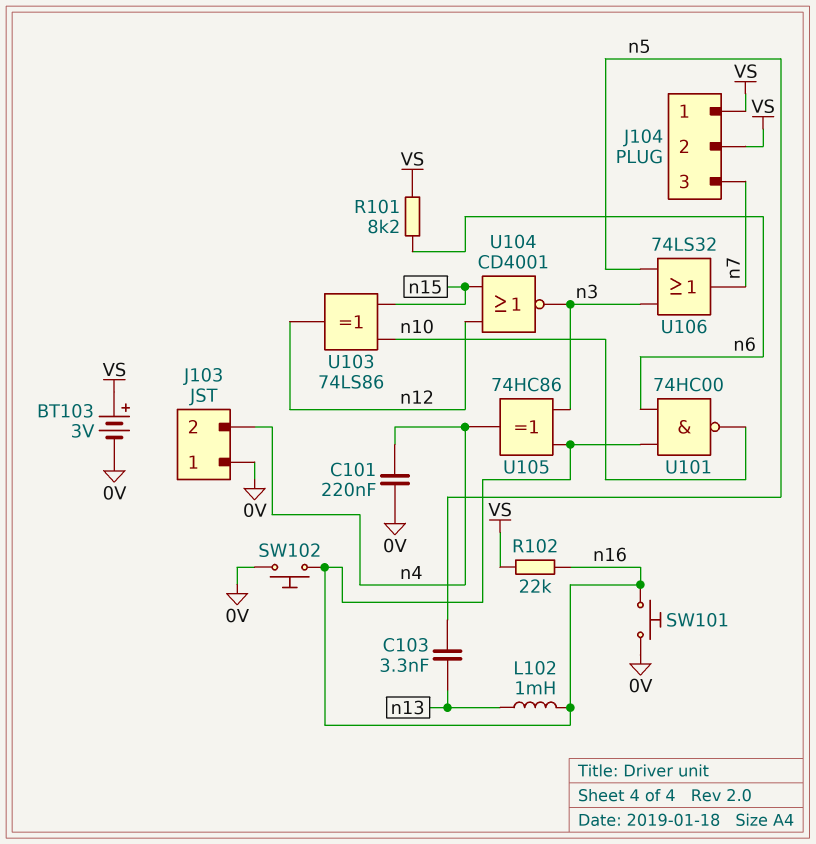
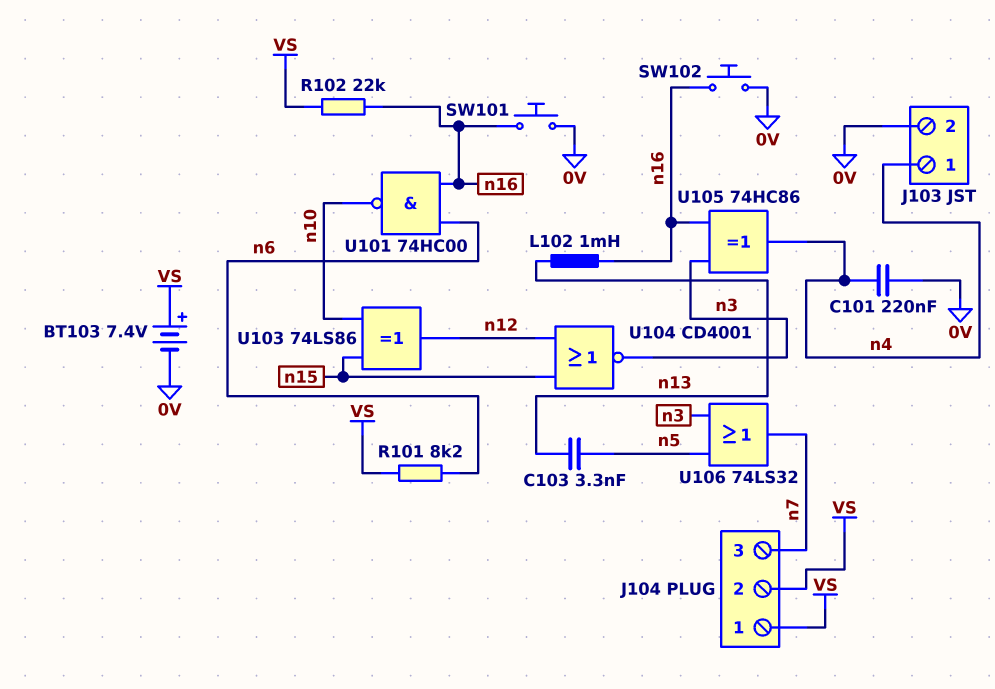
BT103: 3V (plus VS, minus 0V) -> 7.4V (plus VS, minus 0V)
J103 pin 1: 0V -> n4
J103 pin 2: n4 -> 0V

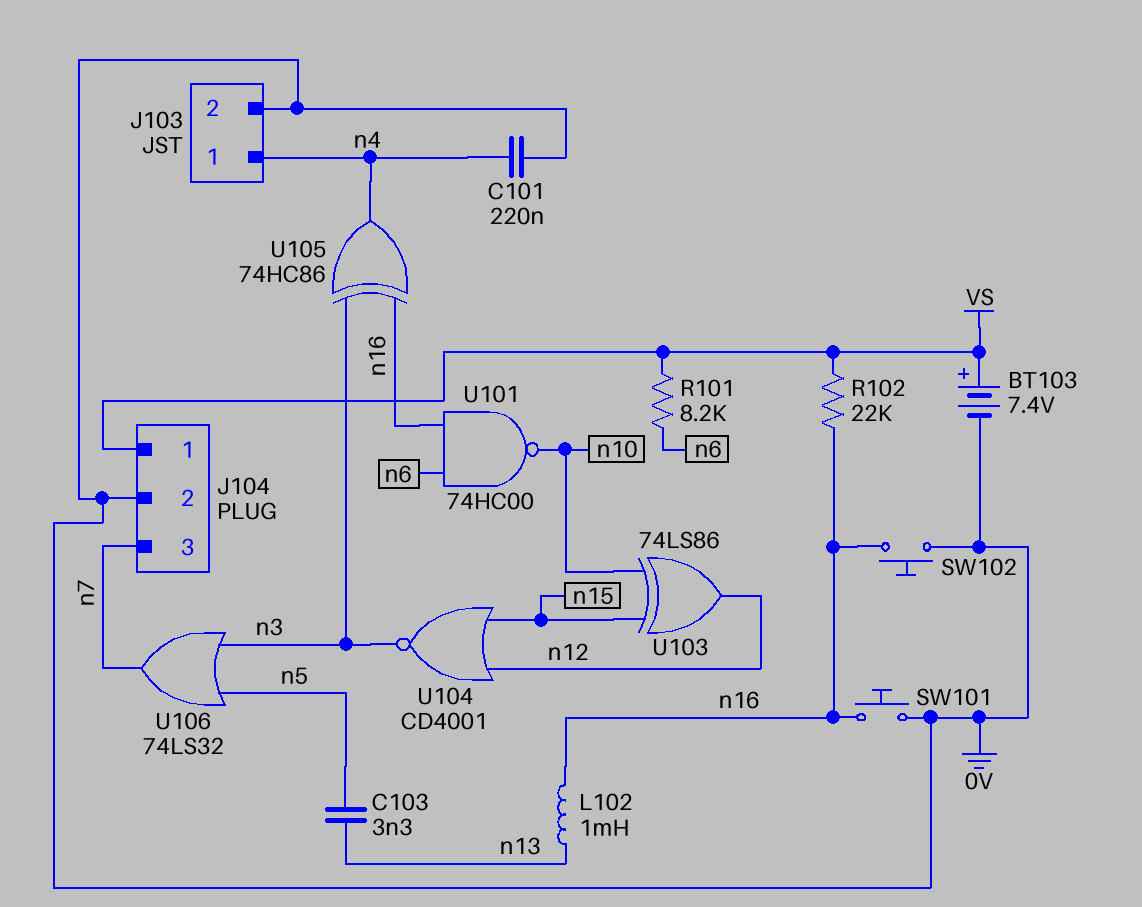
J104 pin 2: VS -> 0V

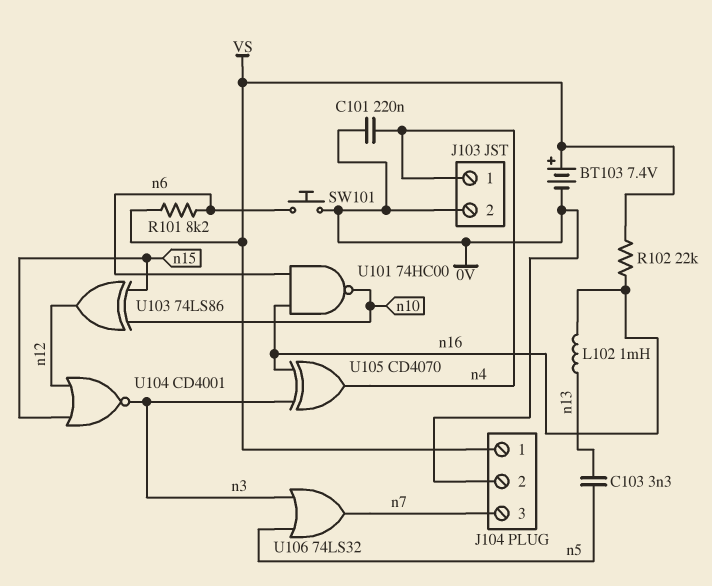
SW101: button (0V, n16) -> button (0V, n6)
SW102: button (0V, n16) -> none
U105: XOR 74HC86 (in n3, in n16, out n4) -> XOR CD4070 (in n3, in n16, out n4)

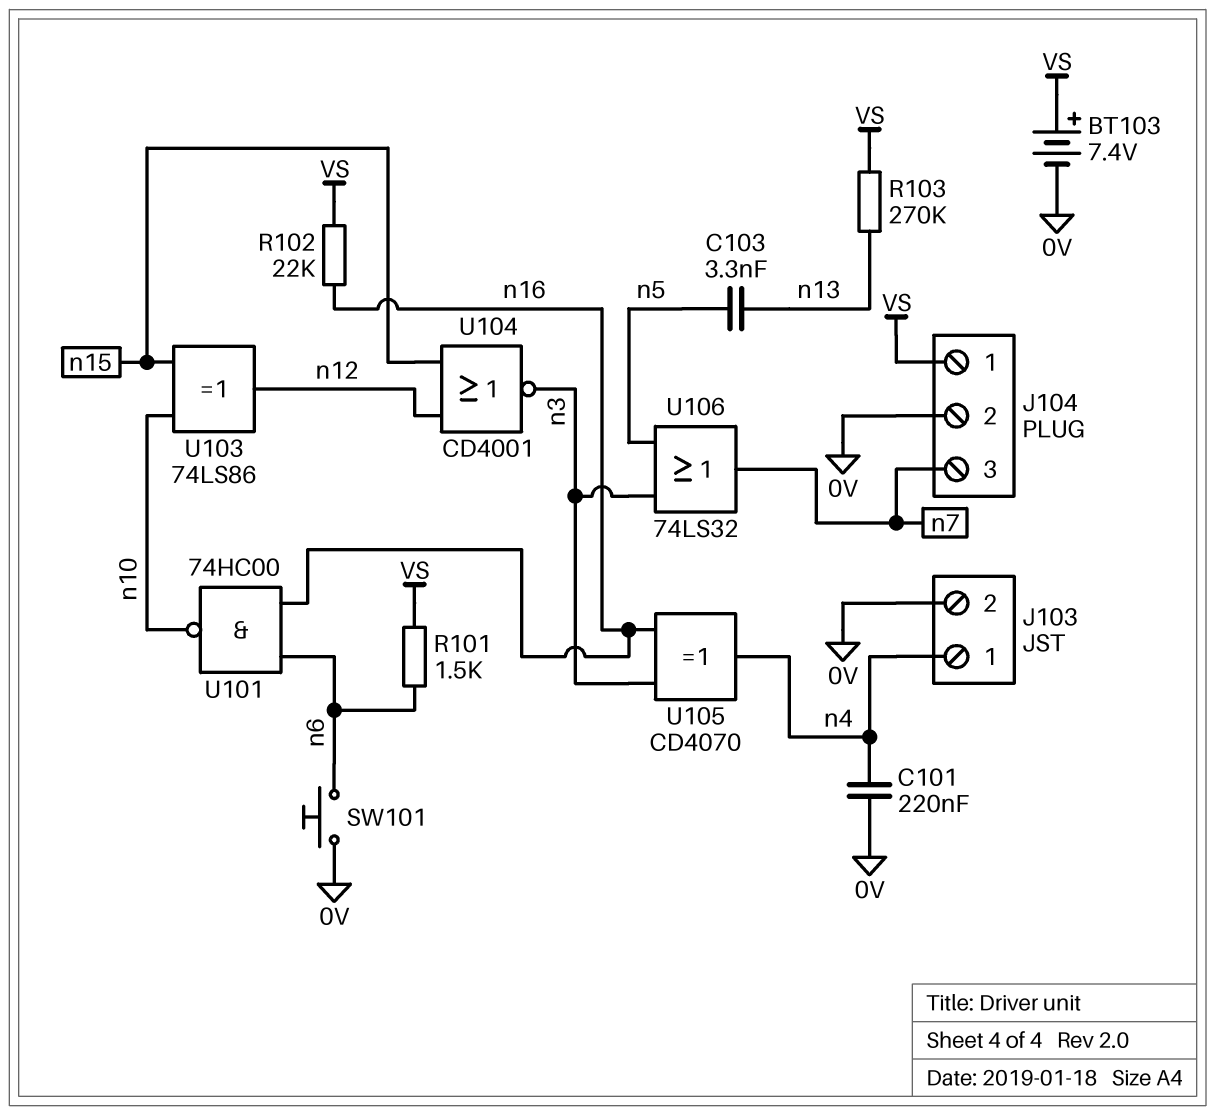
L102: 1mH (n13, n16) -> none
R101: 8.2k (VS, n6) -> 1.5k (VS, n6)
R103: none -> 270k (VS, n13)

